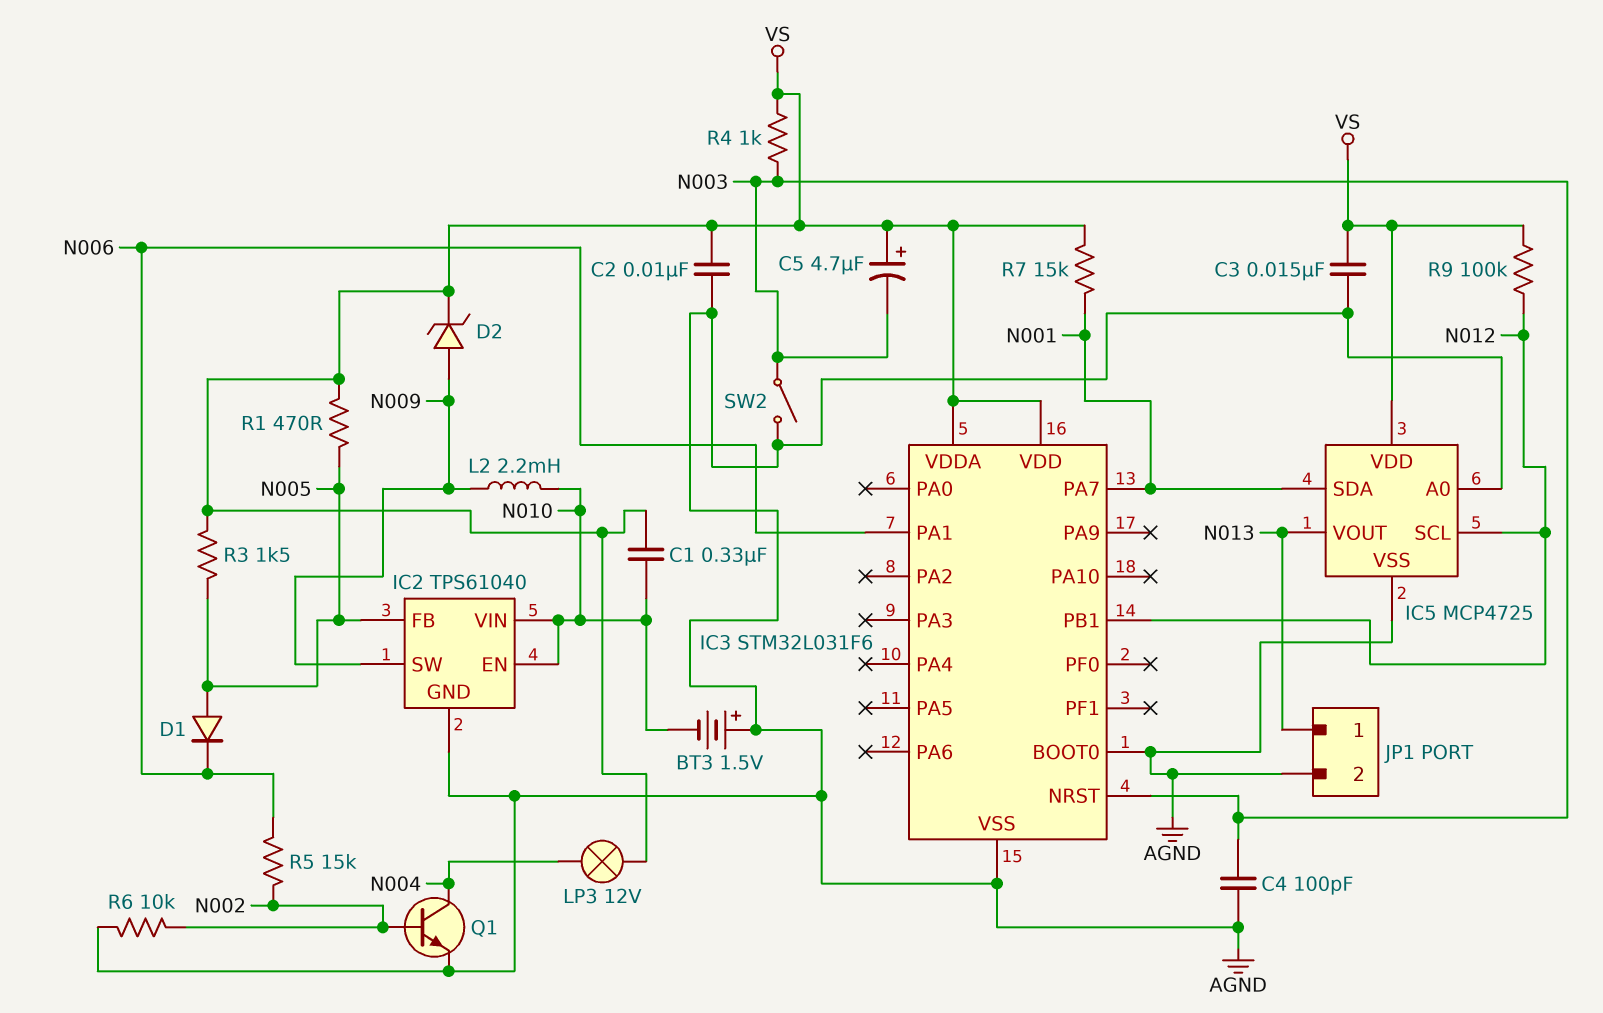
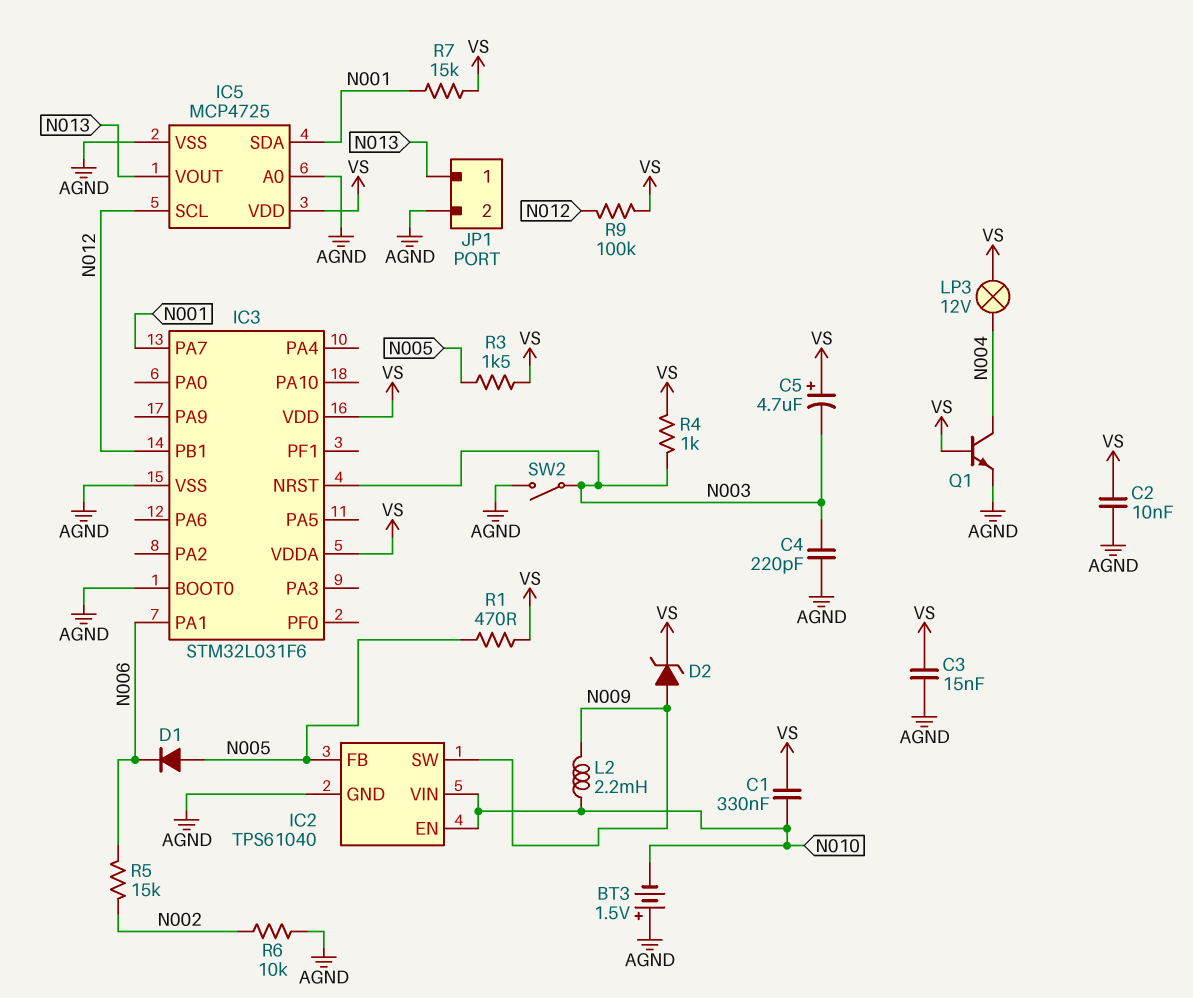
C4: 100pF (AGND, N003) -> 220pF (AGND, N003)
Q1: NPN (B N002, C N004, E AGND) -> NPN (B VS, C N004, E AGND)

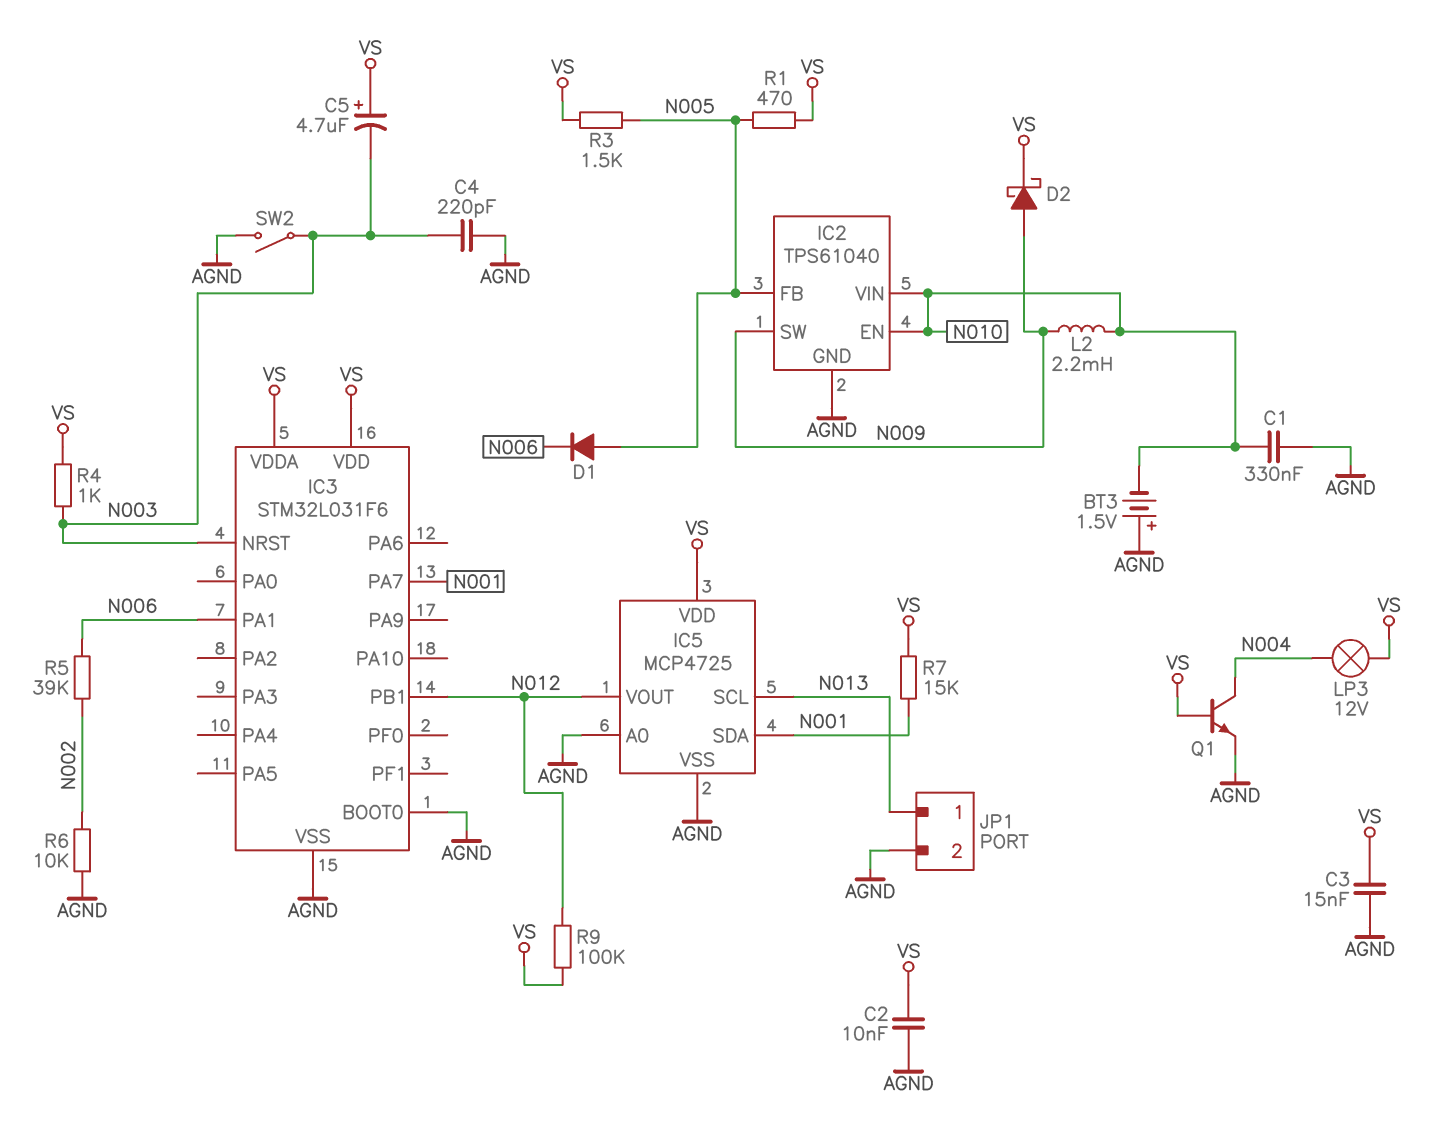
C1: 330nF (N010, VS) -> 330nF (AGND, N010)
D2: zener (A N009, K VS) -> schottky (A N009, K VS)
IC5 pin SCL: N012 -> N013
IC5 pin VOUT: N013 -> N012
R5: 15k (N002, N006) -> 39k (N002, N006)

